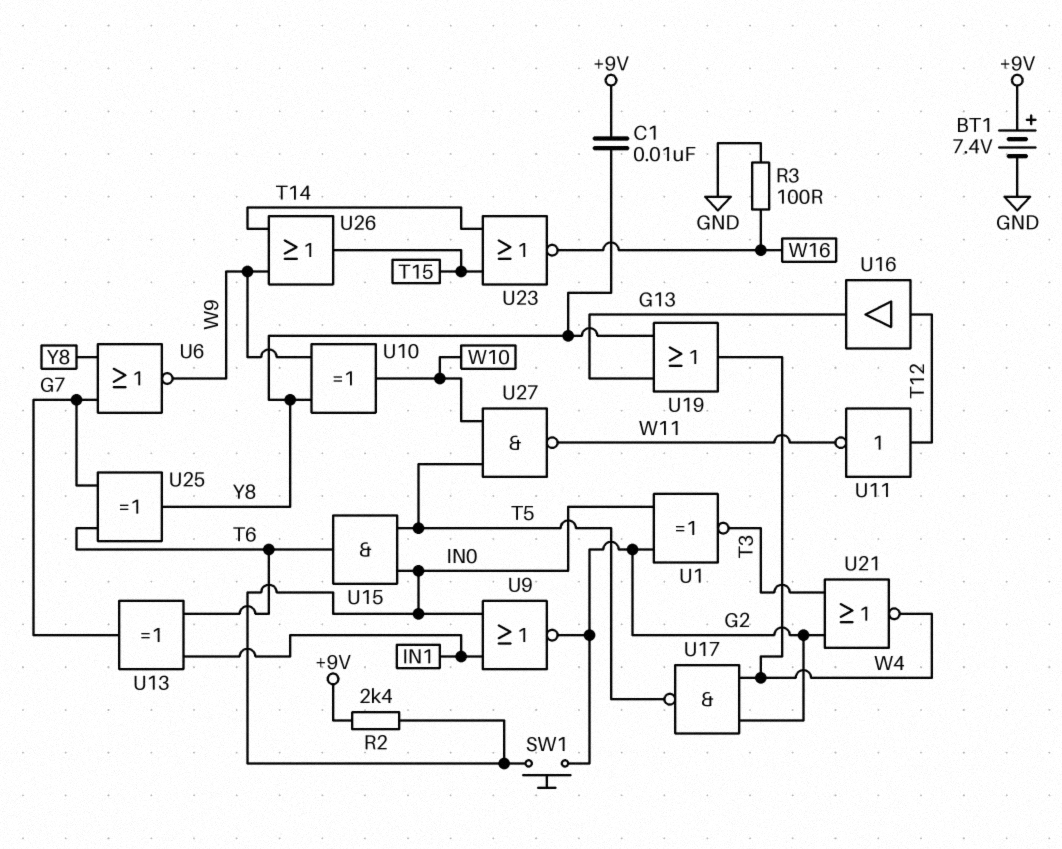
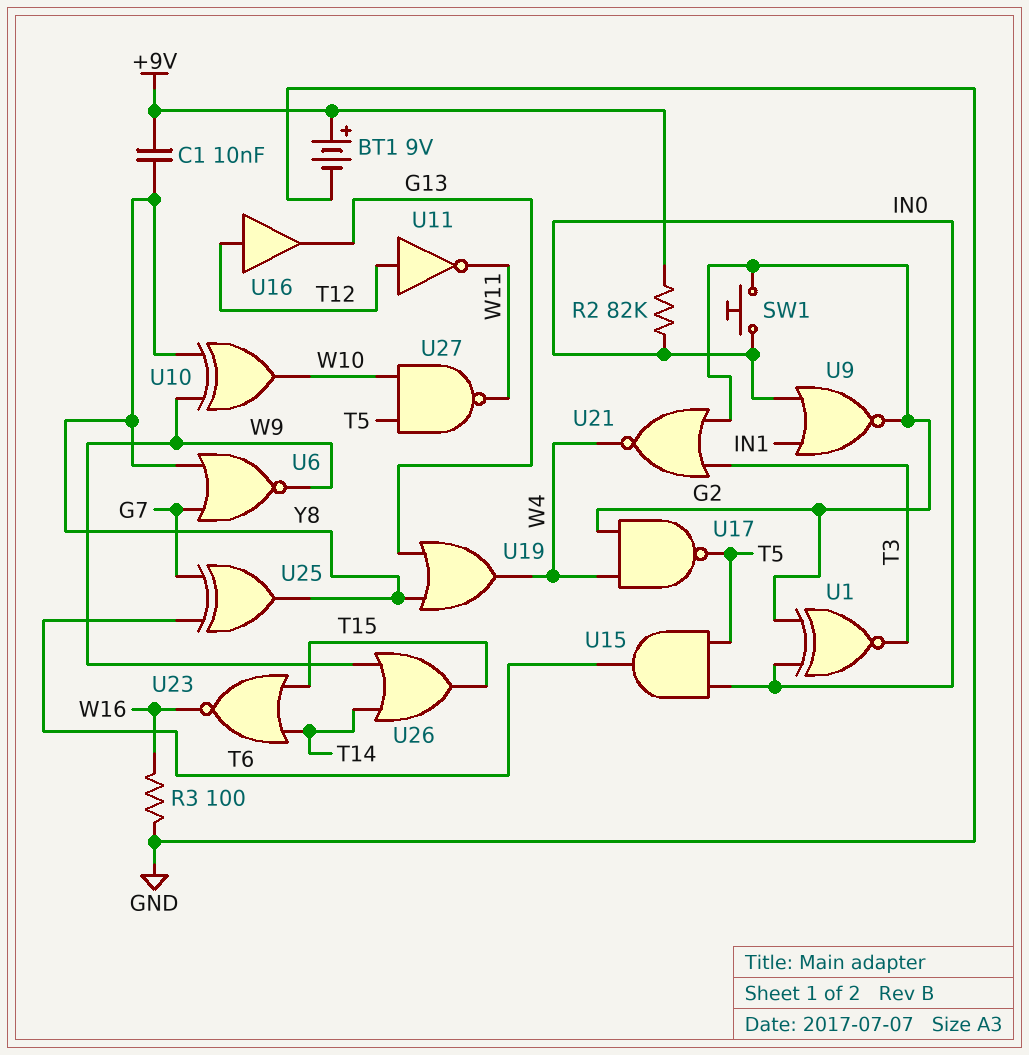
BT1: 7.4V (plus +9V, minus GND) -> 9V (plus +9V, minus GND)
R2: 2.4k (+9V, IN0) -> 82k (+9V, IN0)
U13: XOR (in IN1, in T6, out G7) -> none

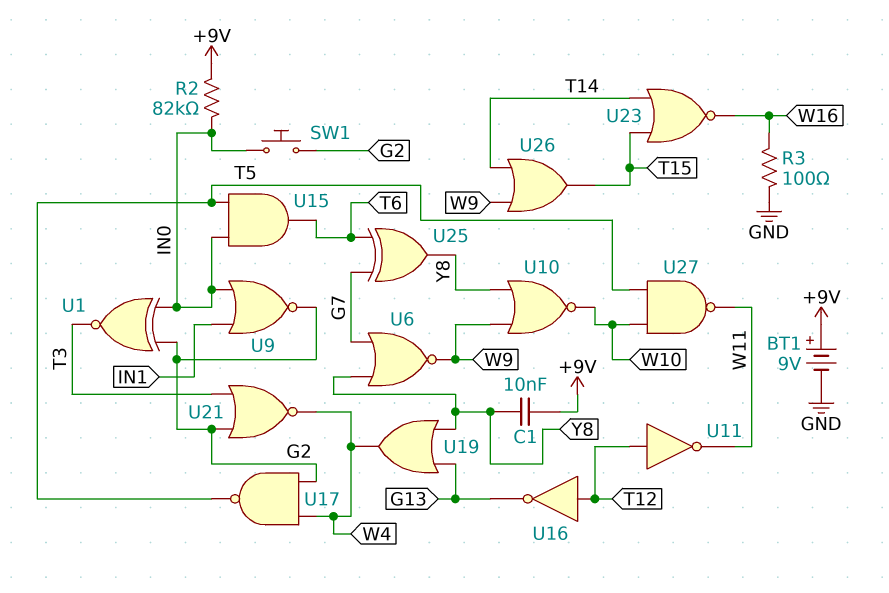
U10: XOR (in W9, in Y8, out W10) -> NOR (in W9, in Y8, out W10)
U16: buffer (in T12, out G13) -> NOT (in T12, out G13)

